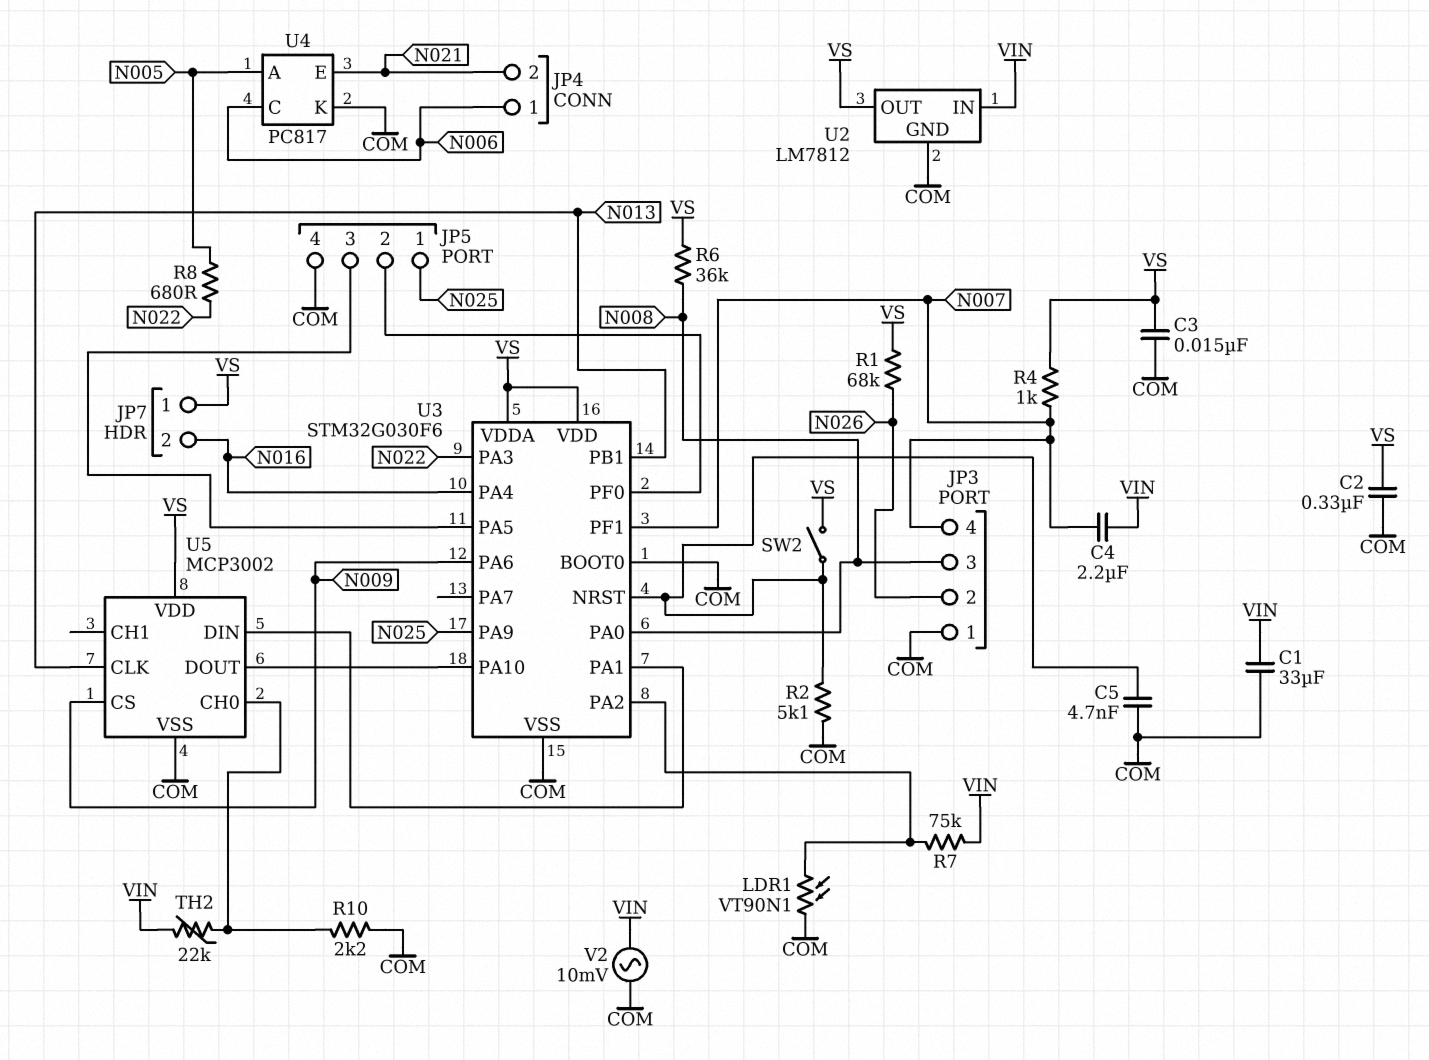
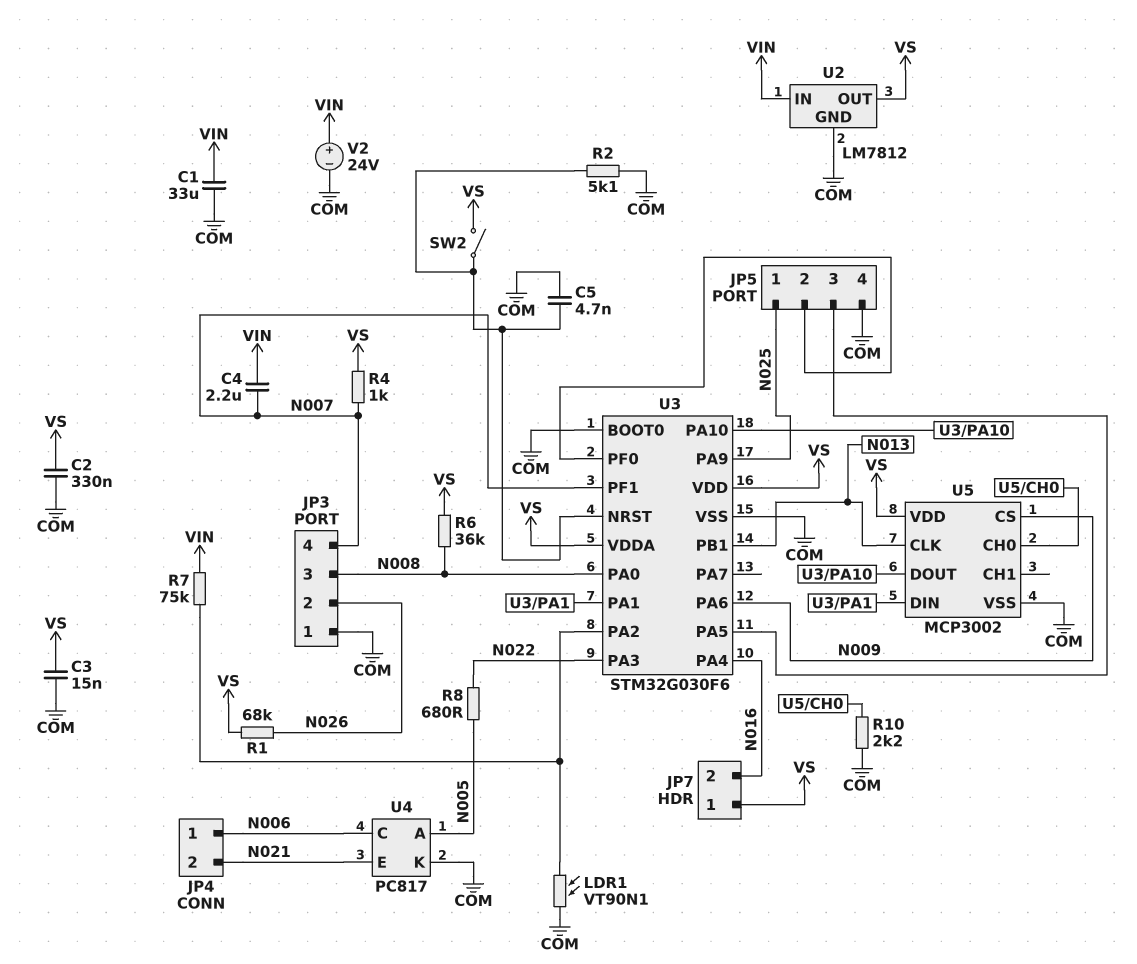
TH2: 22k (U5/CH0, VIN) -> none
V2: AC 10mV (COM, VIN) -> 24V (plus VIN, minus COM)

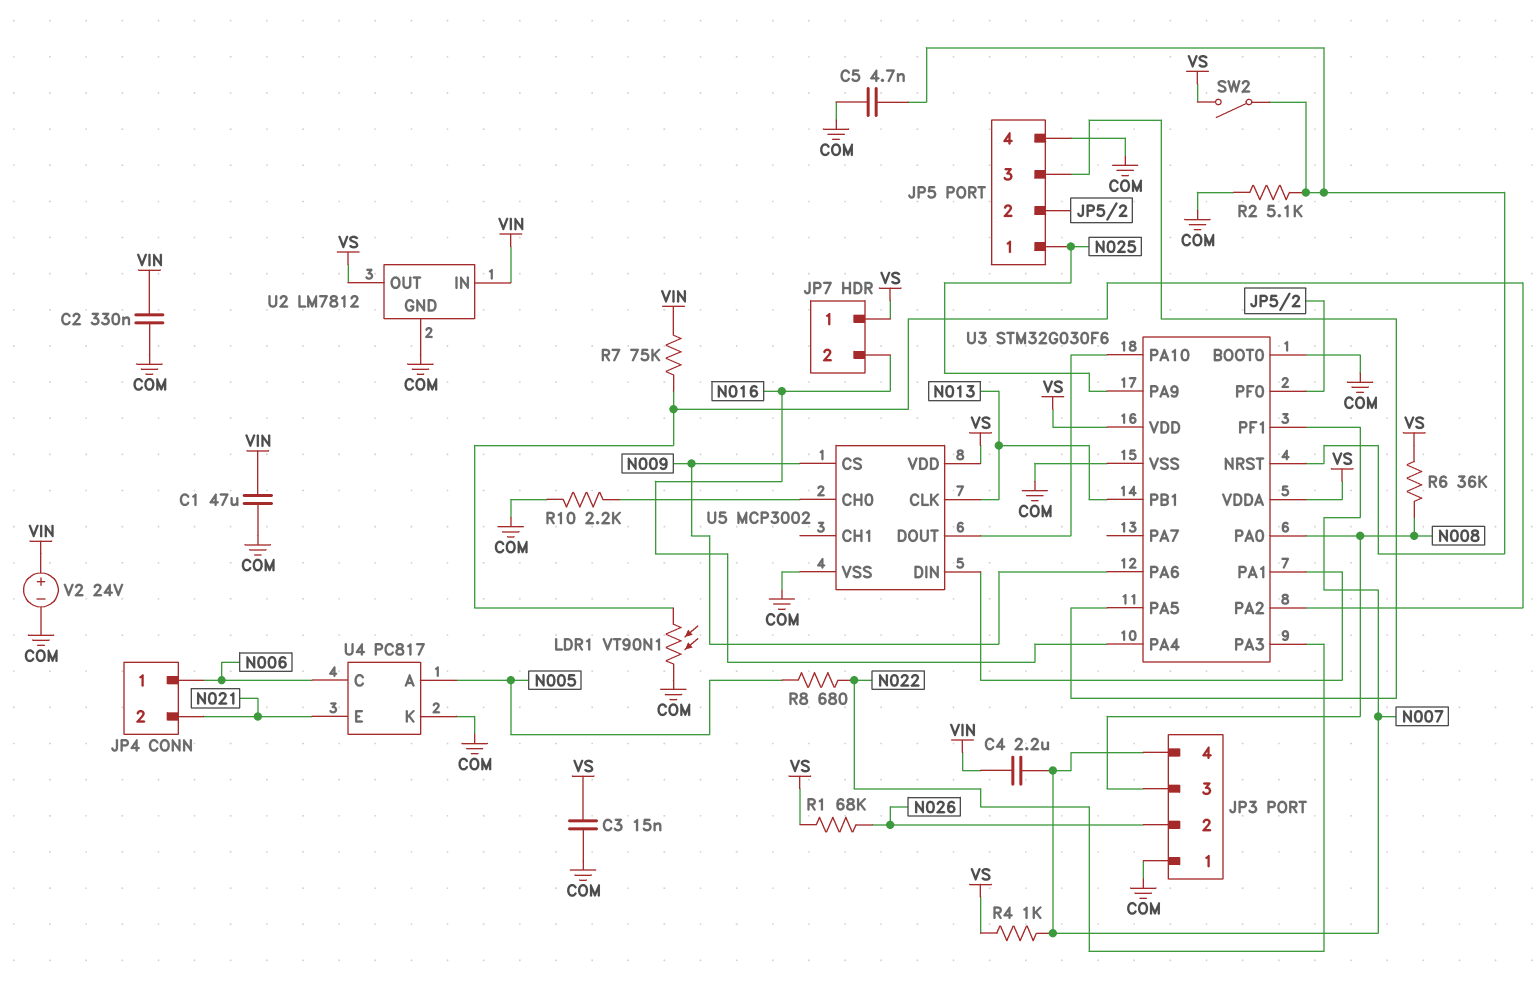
C1: 33uF (COM, VIN) -> 47uF (COM, VIN)
C2: 330nF (COM, VS) -> 330nF (COM, VIN)

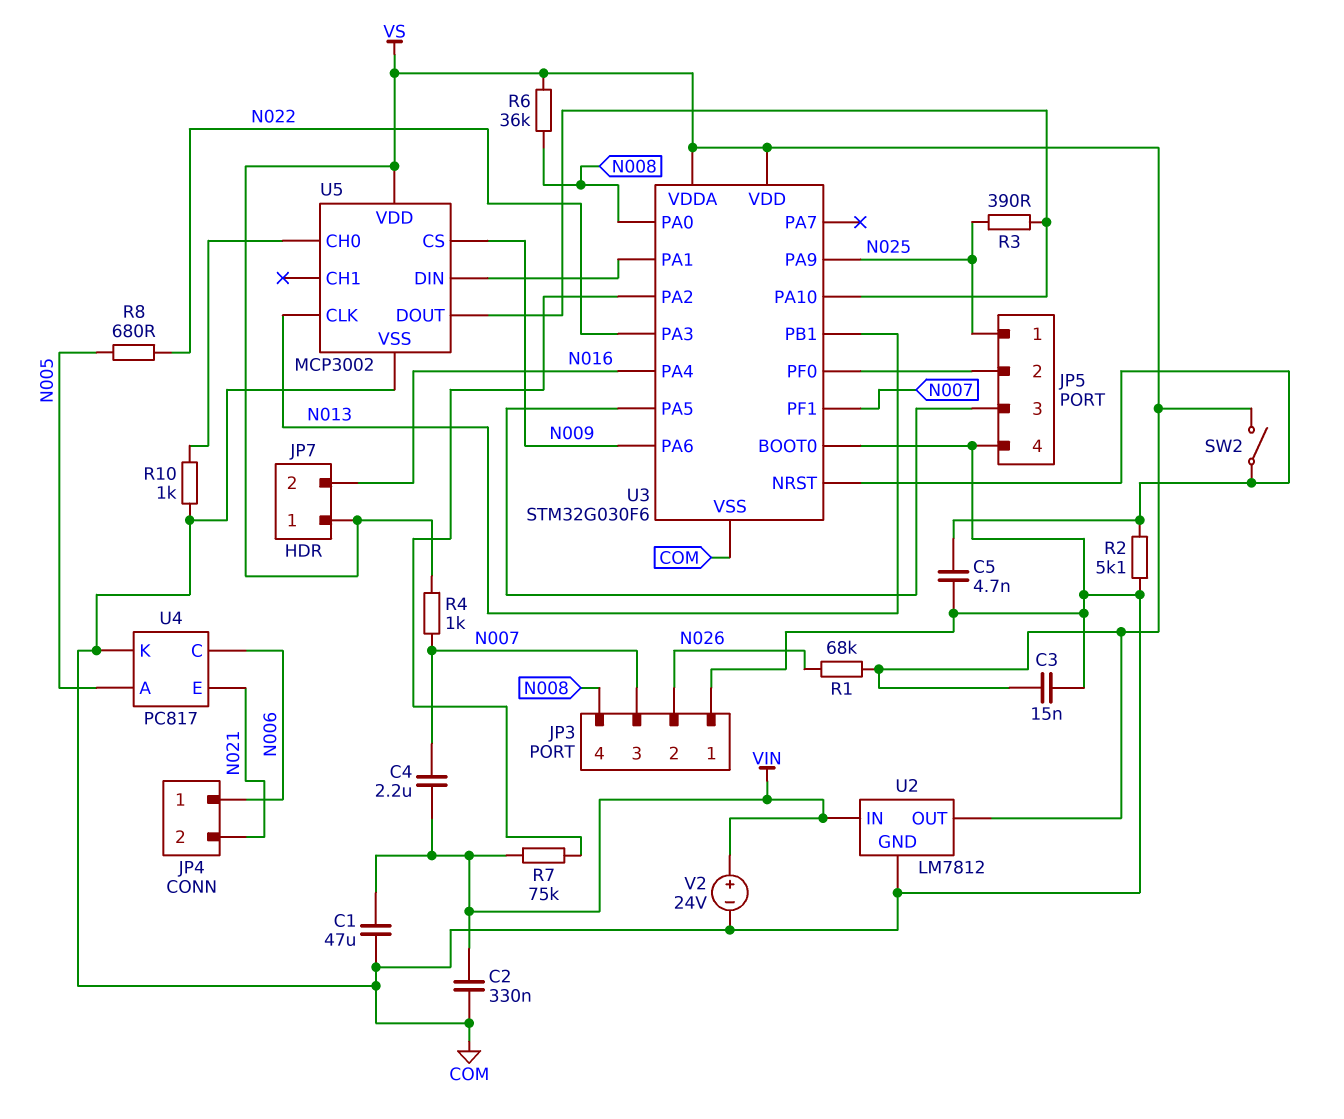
JP3 pin 3: N008 -> N007
JP3 pin 4: N007 -> N008
LDR1: VT90N1 (COM, U3/PA2) -> none
R3: none -> 390 (N025, U3/PA10)
R10: 2.2k (COM, U5/CH0) -> 1k (COM, U5/CH0)

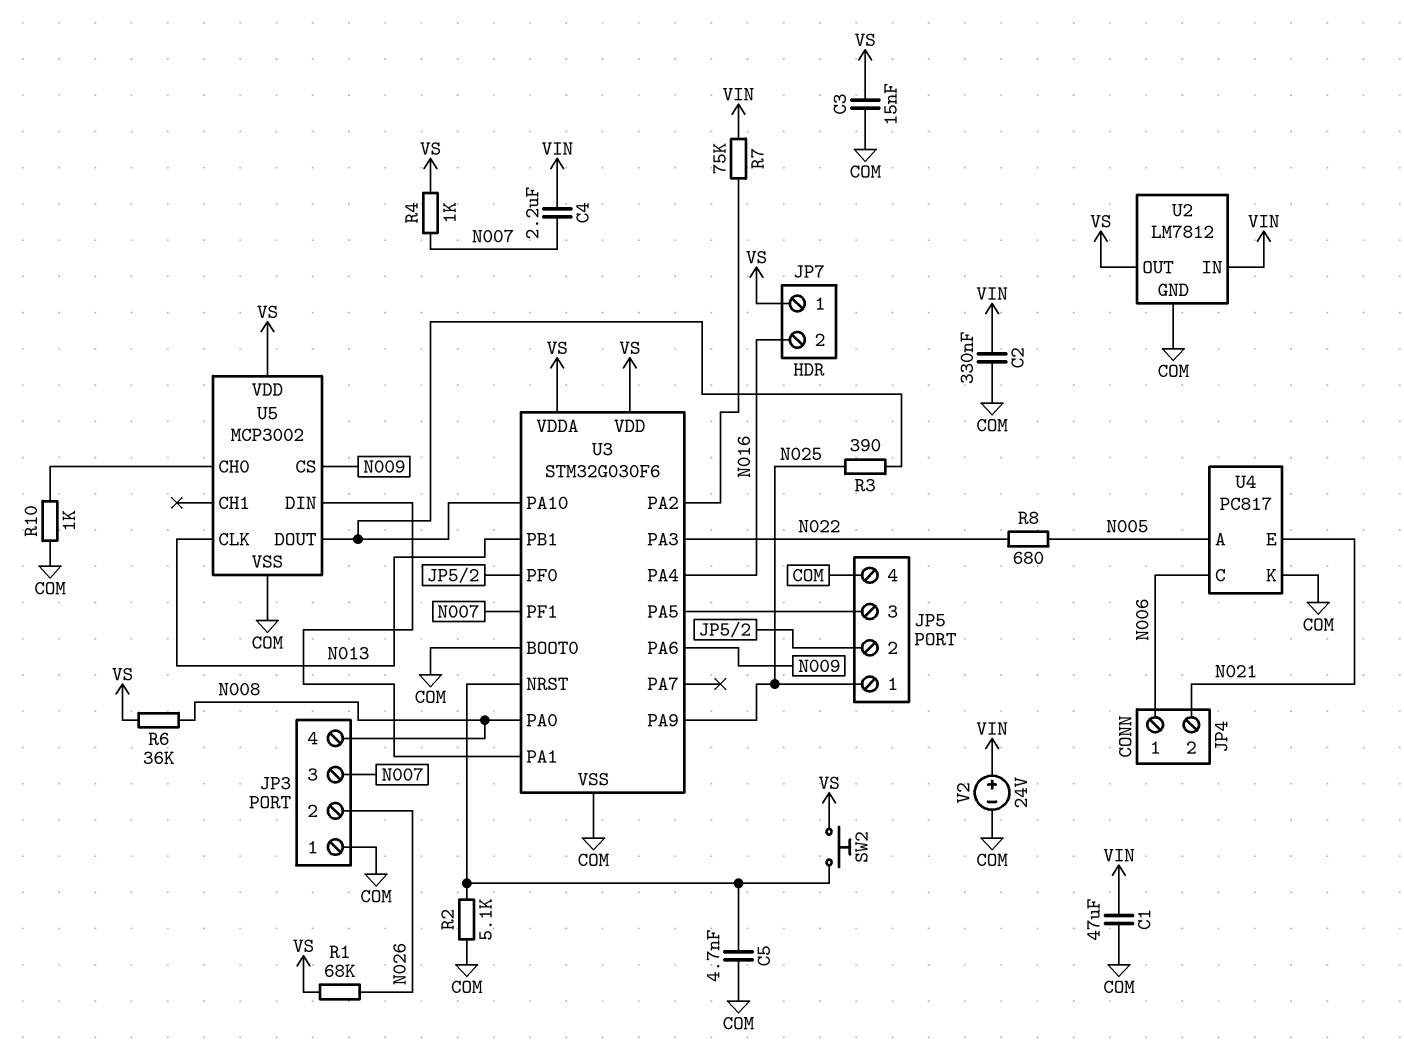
SW2: switch (U3/NRST, VS) -> button (U3/NRST, VS)

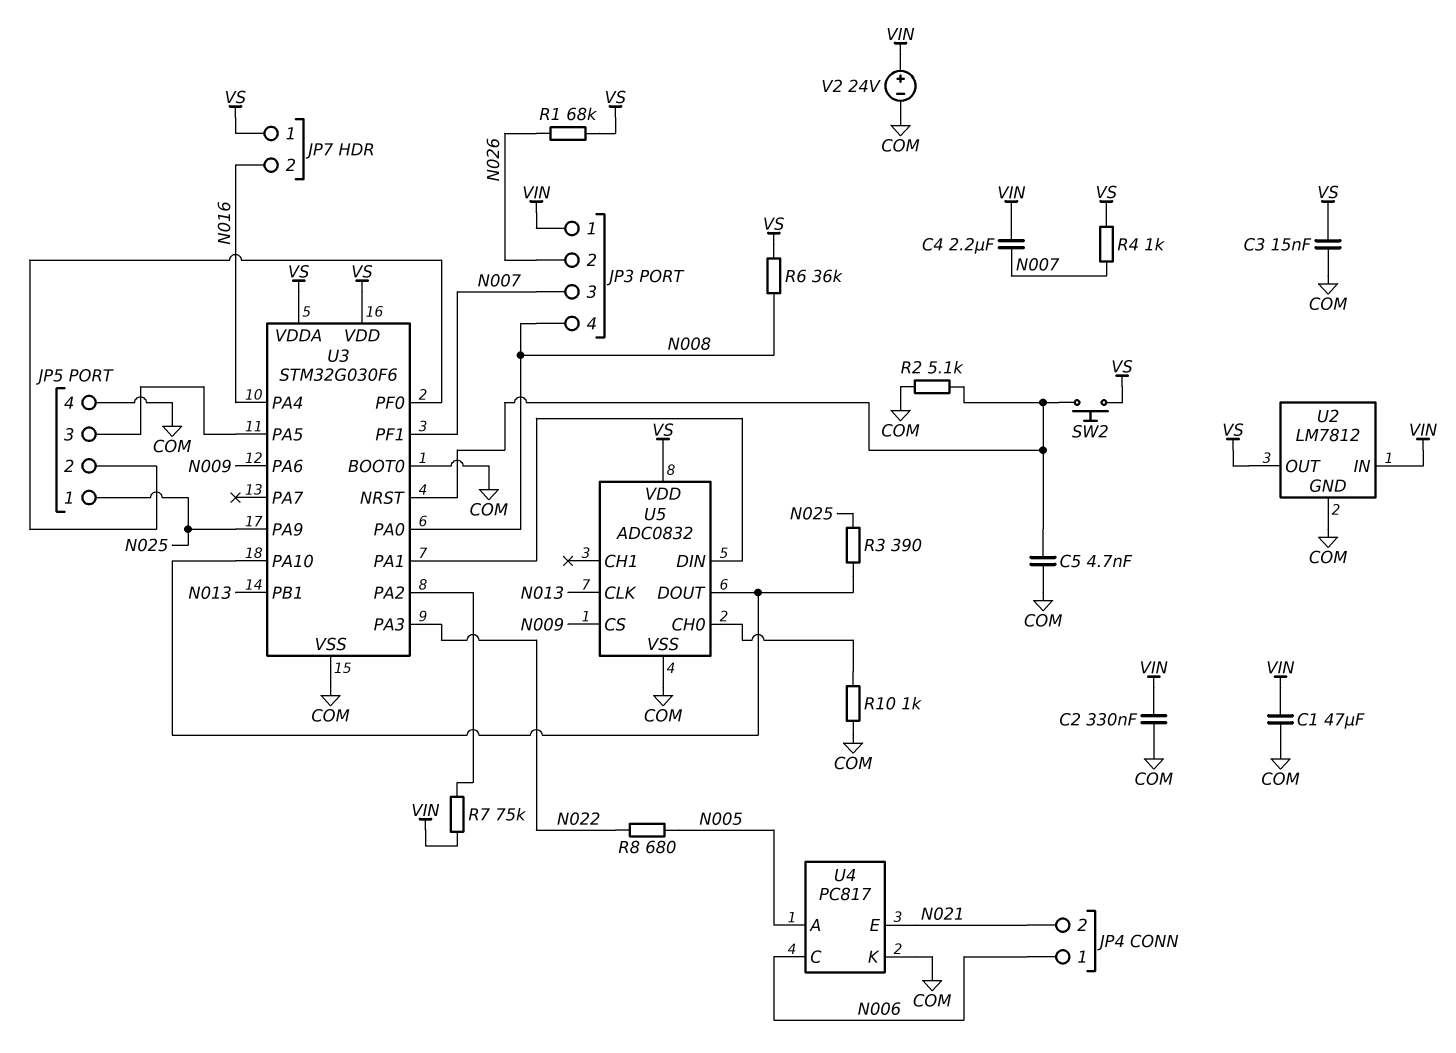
JP3 pin 1: COM -> VIN
U5: MCP3002 -> ADC0832

